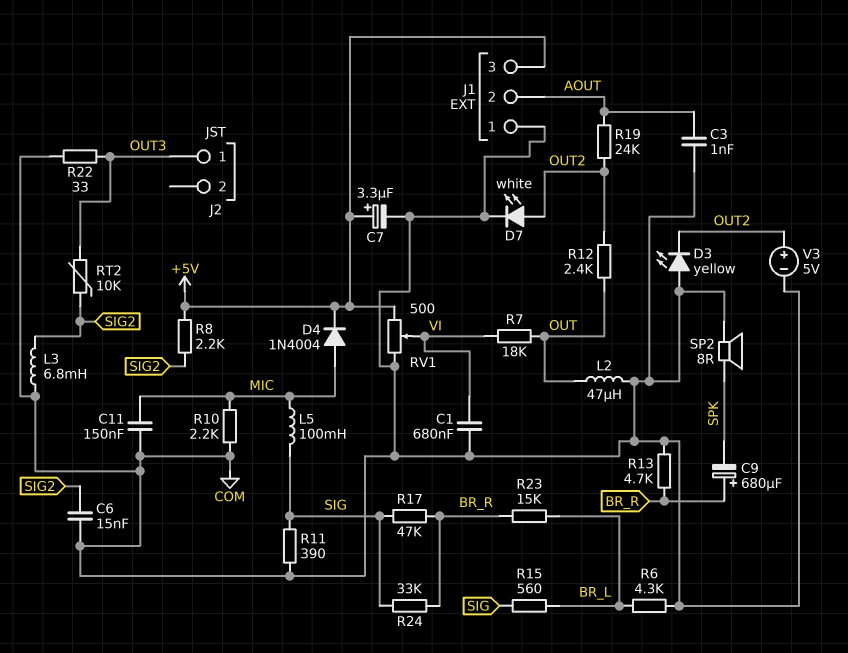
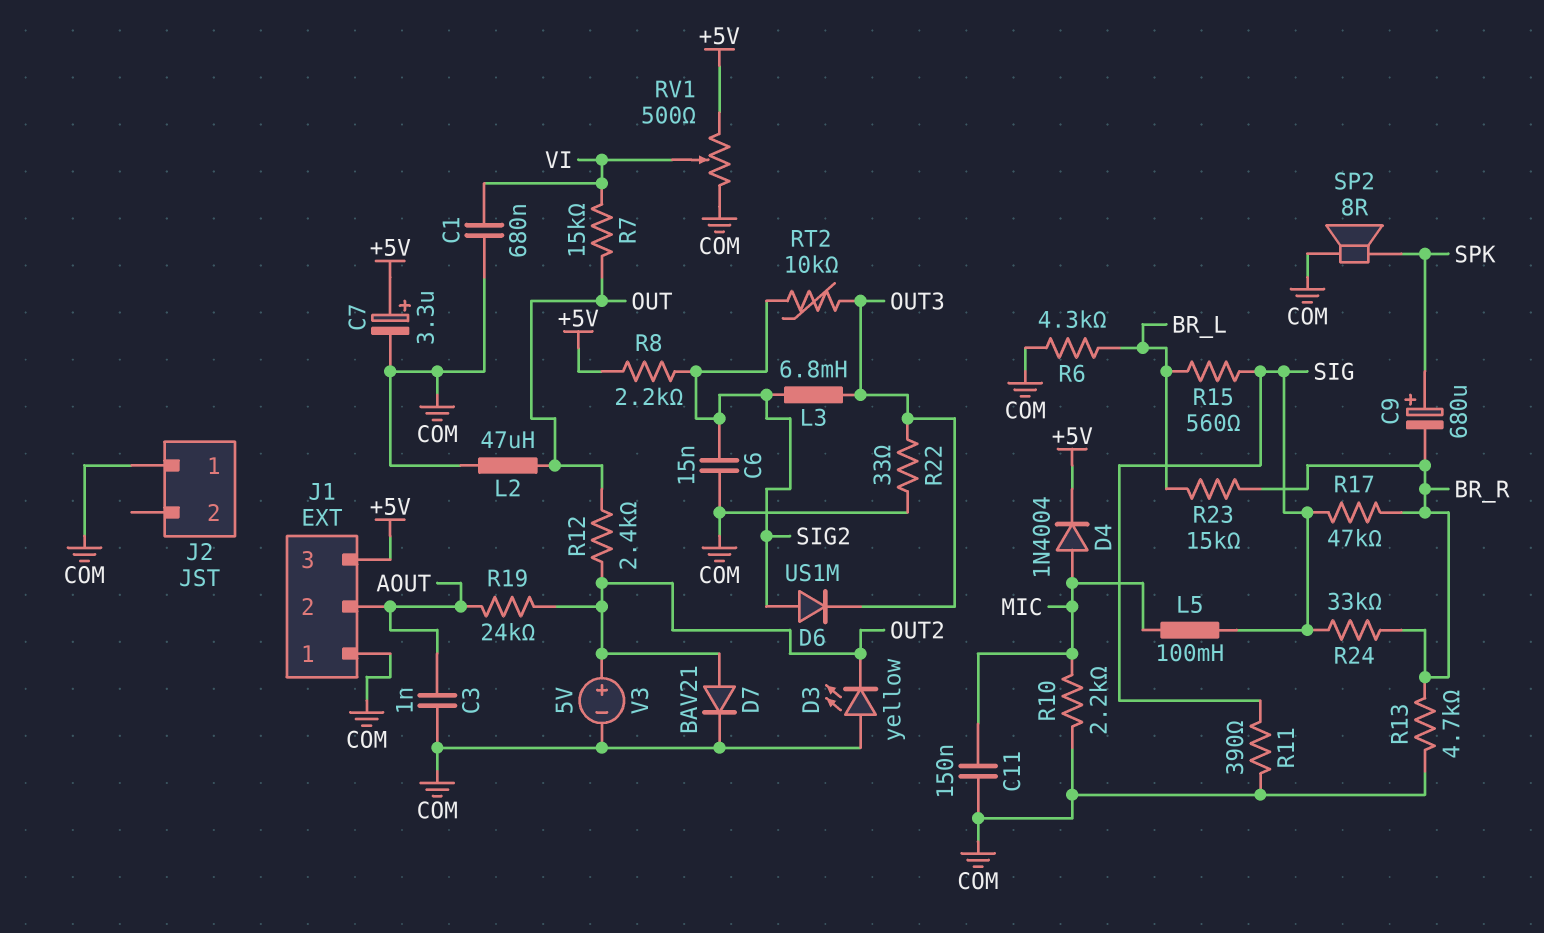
C9: 680uF (plus BR_R, minus SPK) -> 680uF (plus SPK, minus BR_R)
D6: none -> diode US1M (A SIG2, K OUT3)
D7: LED white (A OUT2, K COM) -> diode BAV21 (A OUT2, K COM)
J2 pin 1: OUT3 -> COM
L3: 6.8mH (COM, SIG2) -> 6.8mH (OUT3, SIG2)
R7: 18k (OUT, VI) -> 15k (OUT, VI)

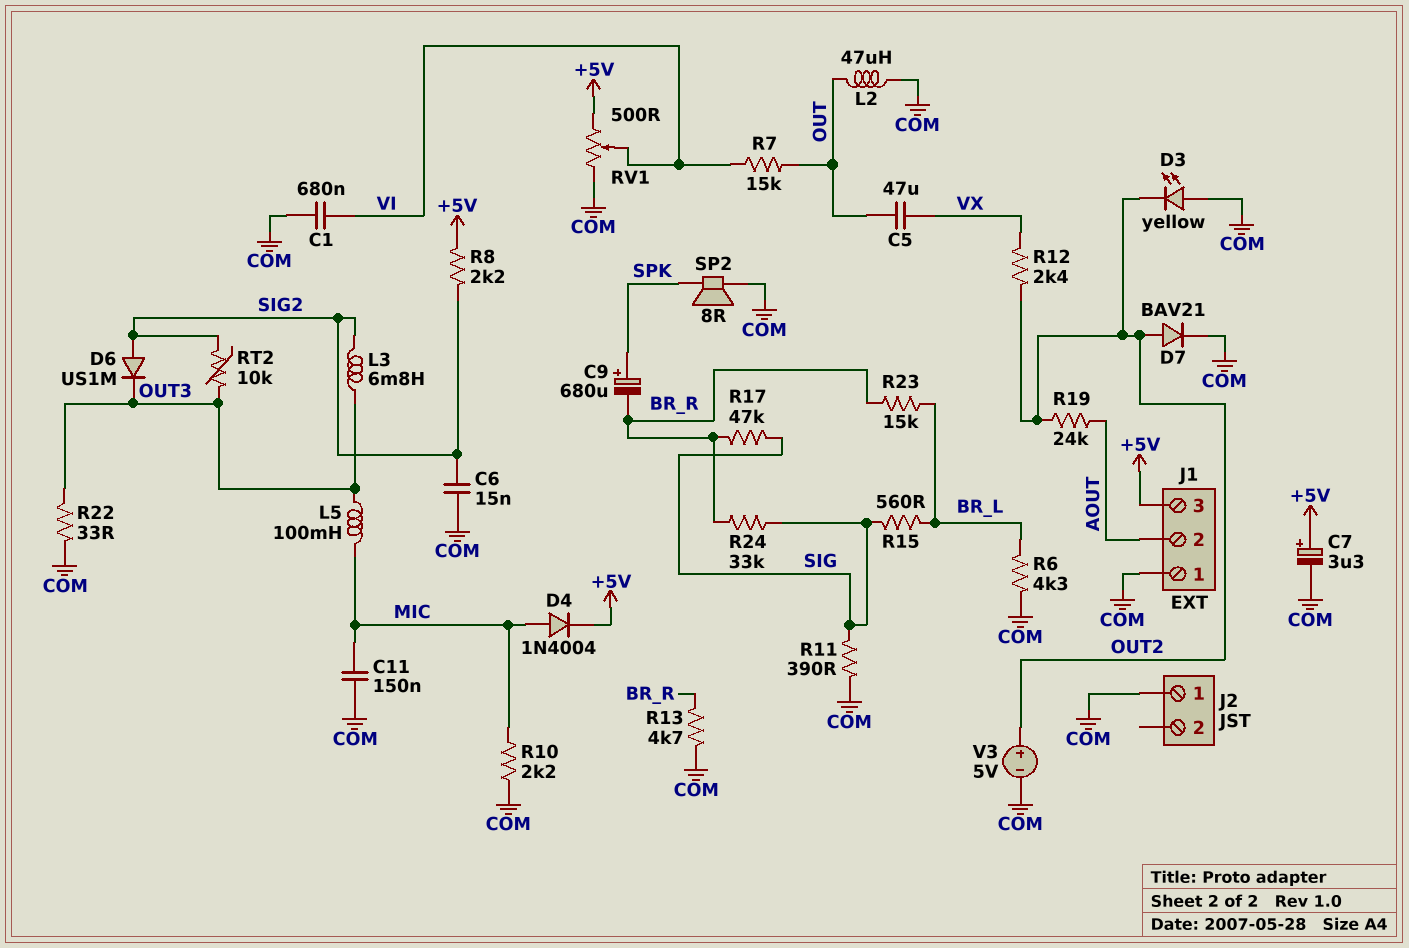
C3: 1nF (AOUT, COM) -> none
C5: none -> 47uF (OUT, VX)
L5: 100mH (MIC, SIG) -> 100mH (MIC, OUT3)
R12: 2.4k (OUT, OUT2) -> 2.4k (OUT2, VX)

